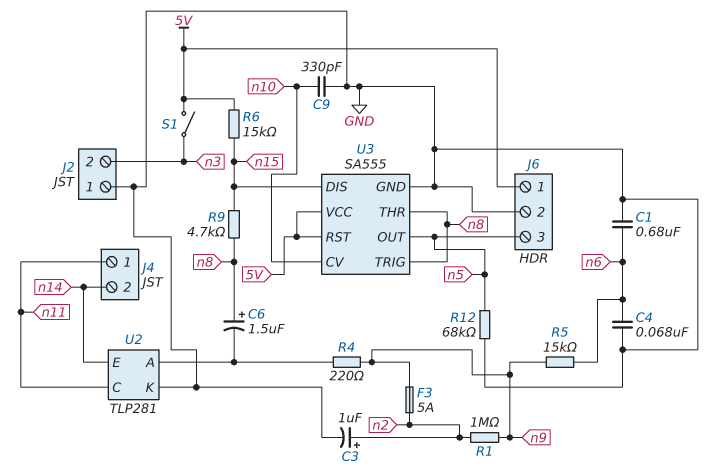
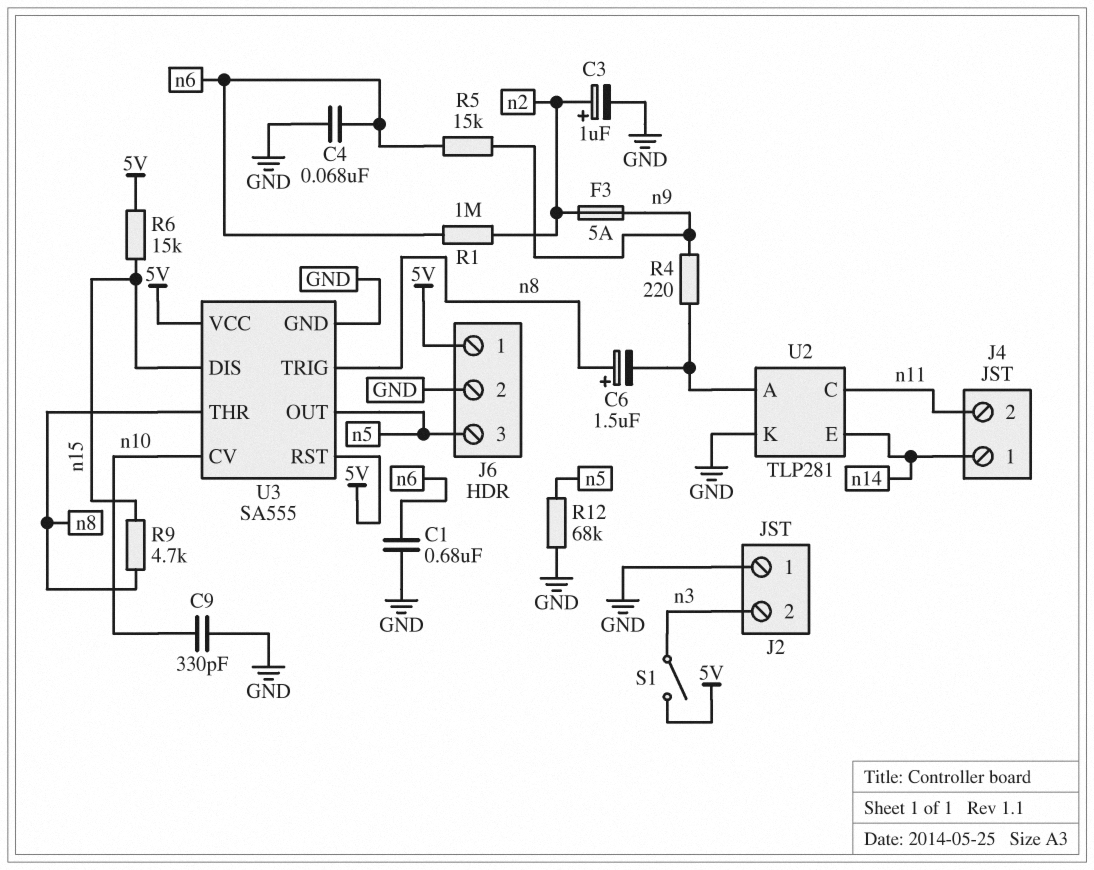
J4 pin 1: n11 -> n14
J4 pin 2: n14 -> n11
R1: 1M (n2, n9) -> 1M (n2, n6)

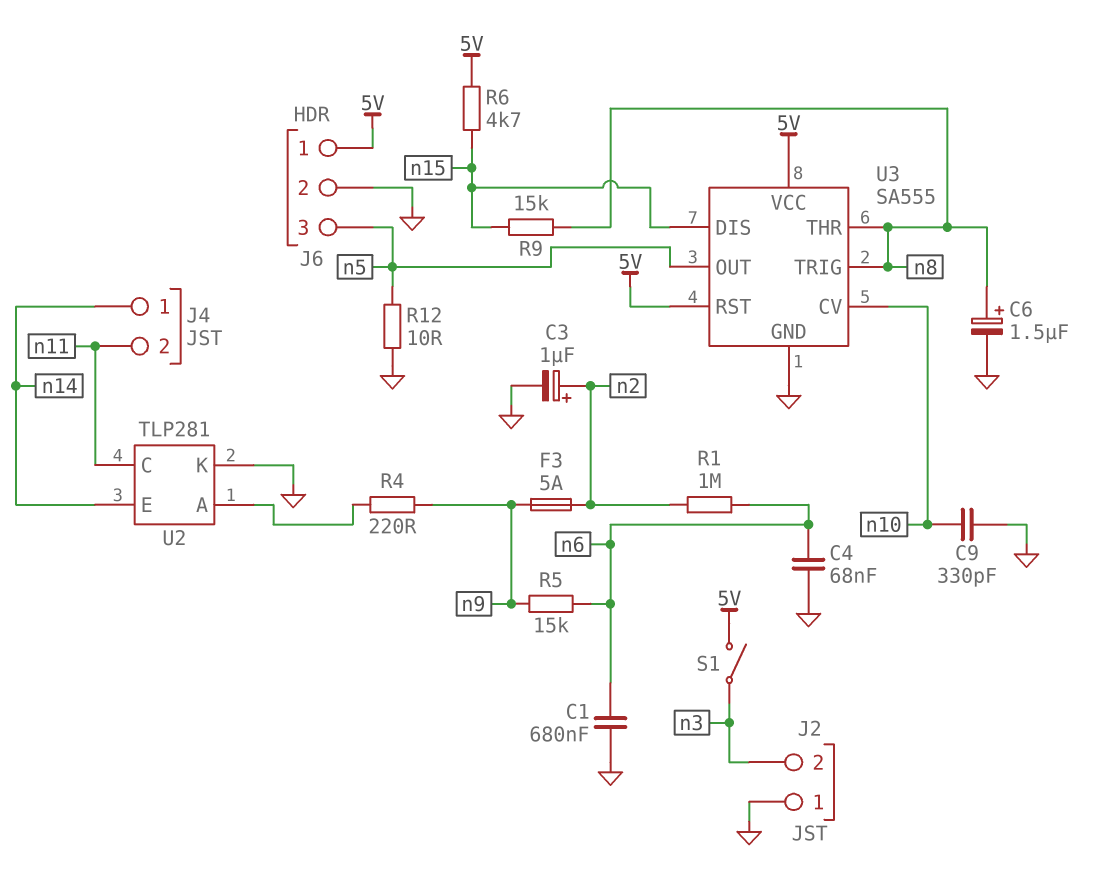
C6: 1.5uF (plus n8, minus U2/A) -> 1.5uF (plus n8, minus GND)
R6: 15k (5V, n15) -> 4.7k (5V, n15)
R9: 4.7k (n8, n15) -> 15k (n8, n15)
R12: 68k (GND, n5) -> 10 (GND, n5)

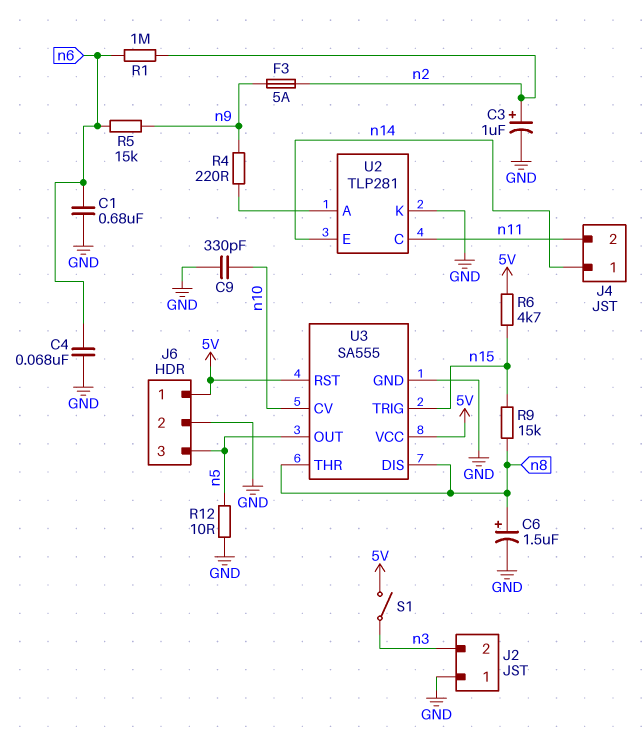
U3 pin DIS: n15 -> n8
U3 pin TRIG: n8 -> n15

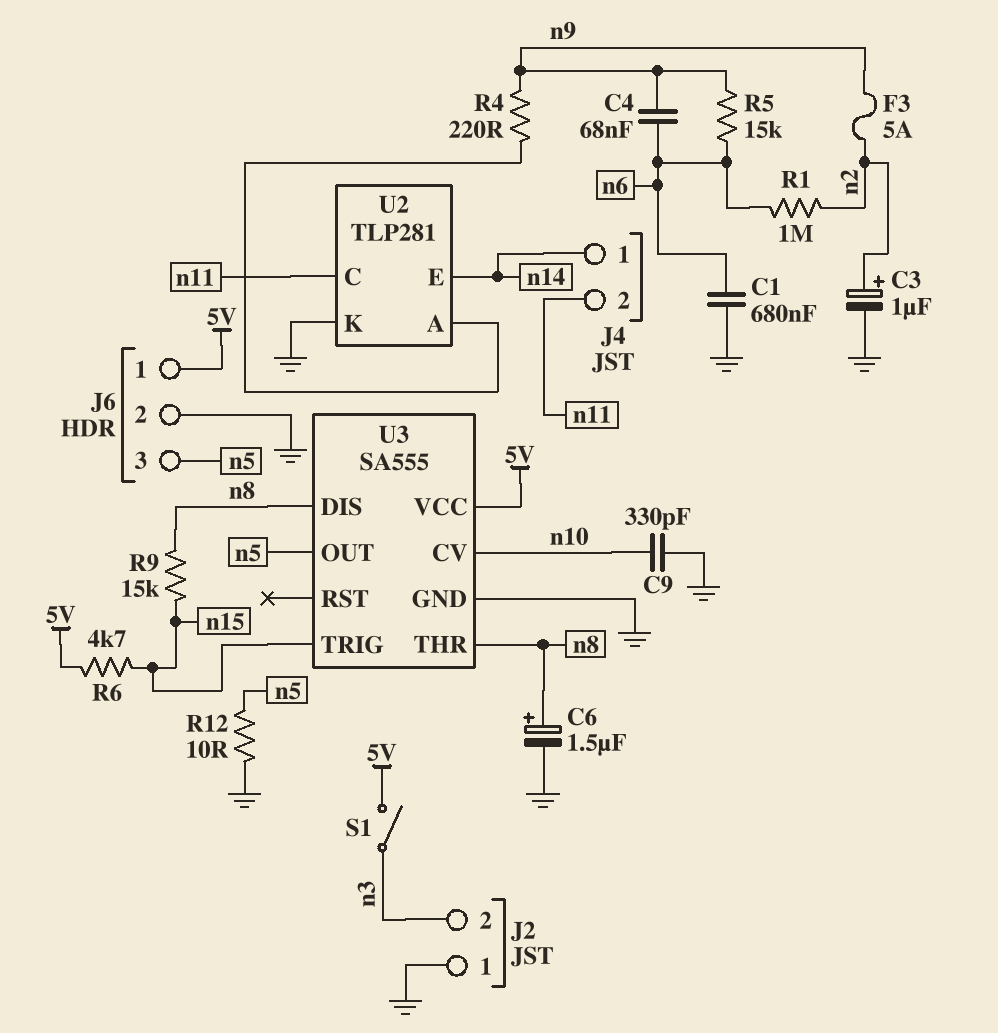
C4: 68nF (GND, n6) -> 68nF (n6, n9)
U3 pin RST: 5V -> none

